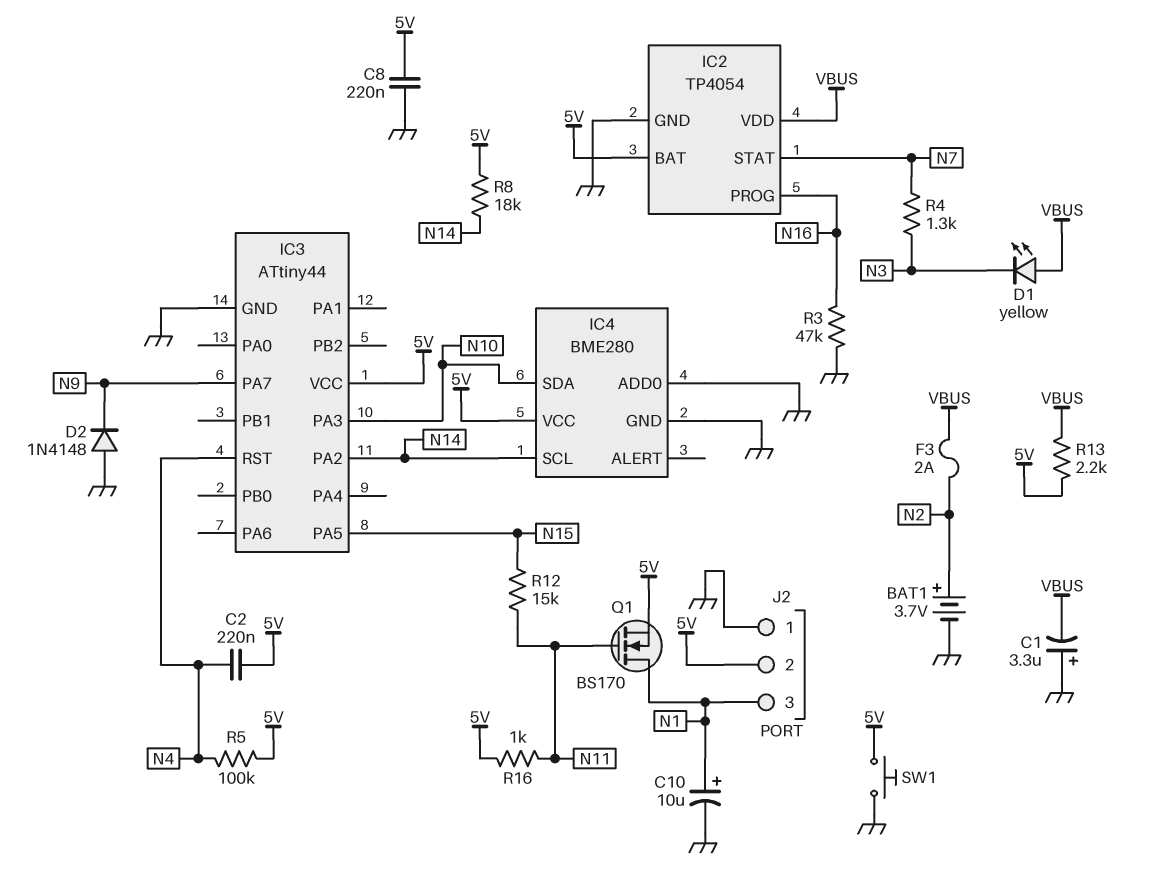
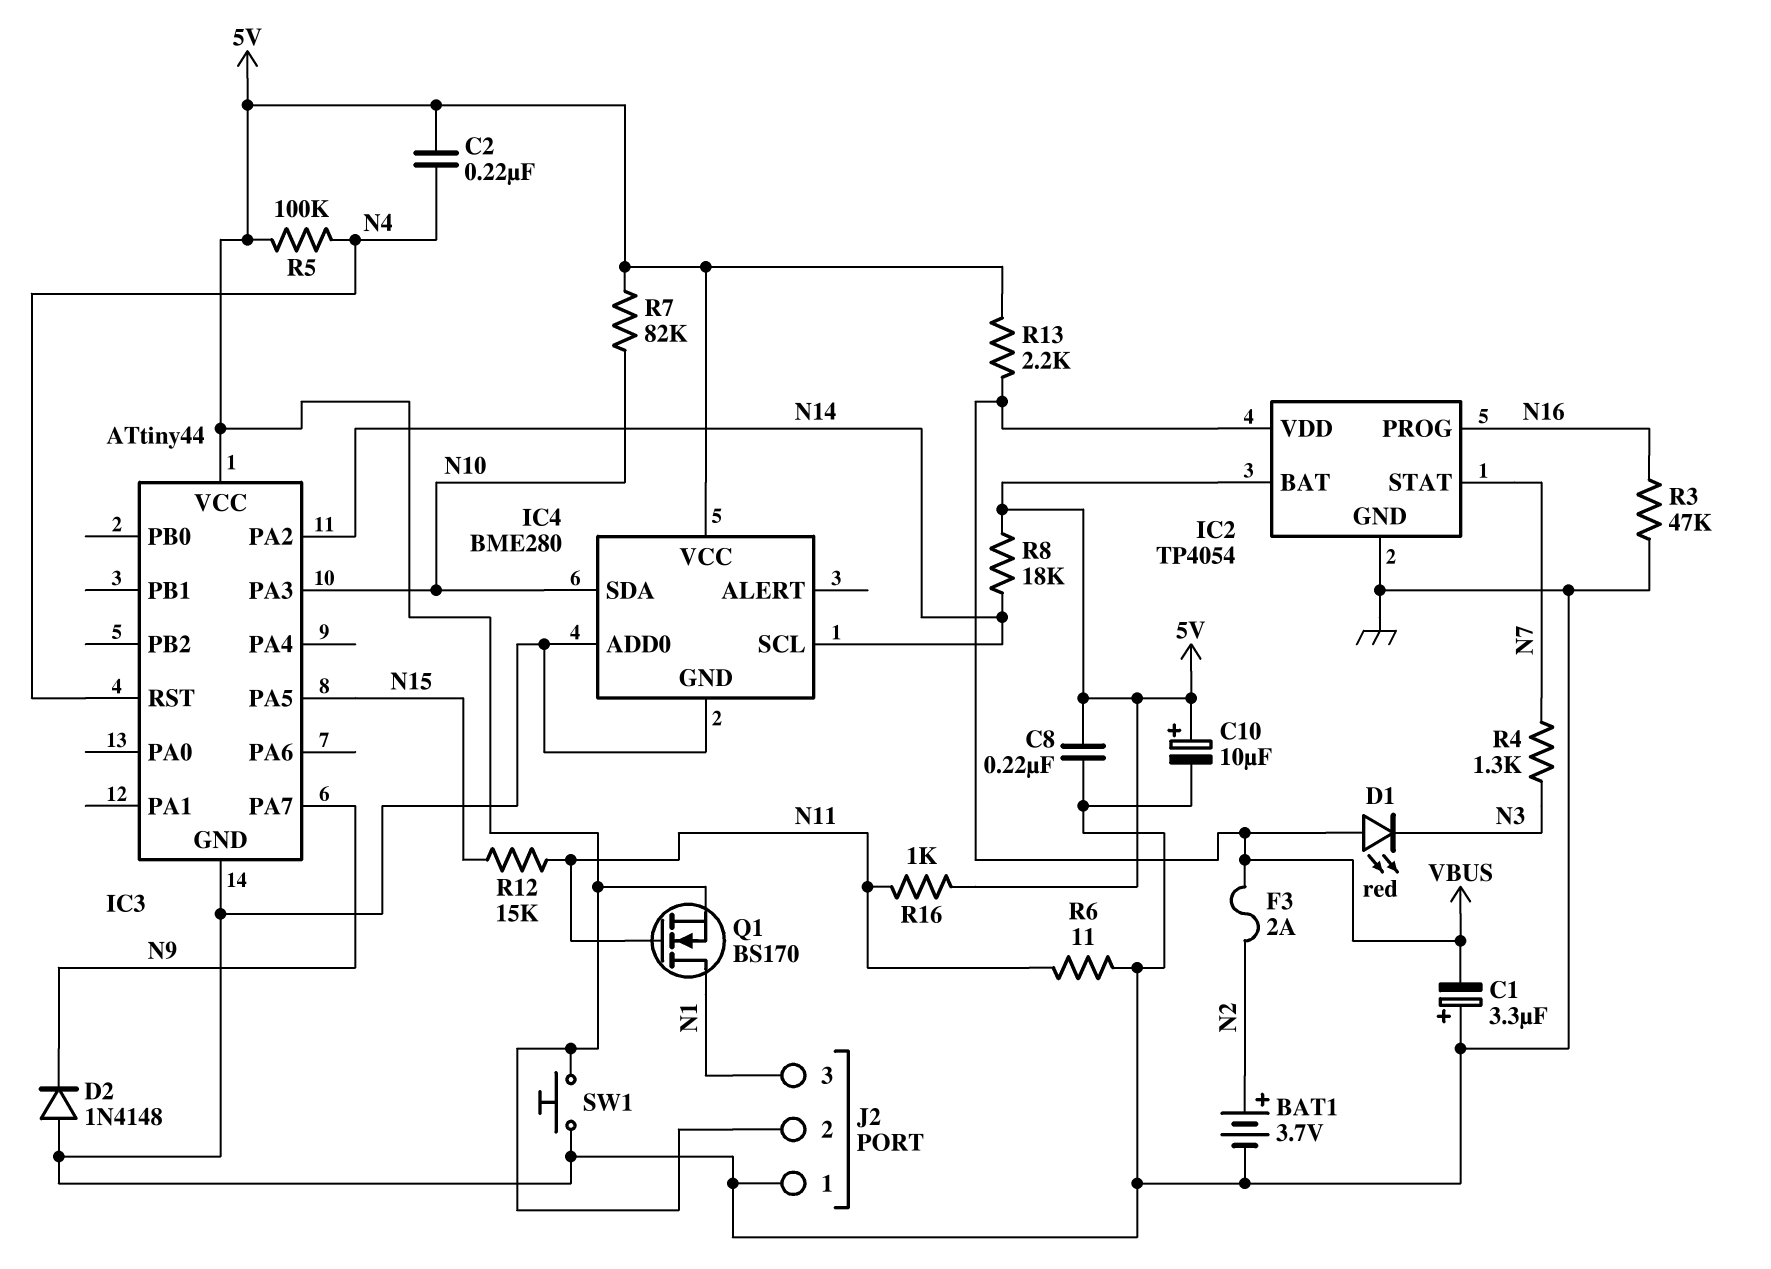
C10: 10uF (plus N1, minus GND) -> 10uF (plus 5V, minus GND)
D1: LED yellow (A VBUS, K N3) -> LED red (A VBUS, K N3)
R6: none -> 11 (GND, N11)
R7: none -> 82k (5V, N10)

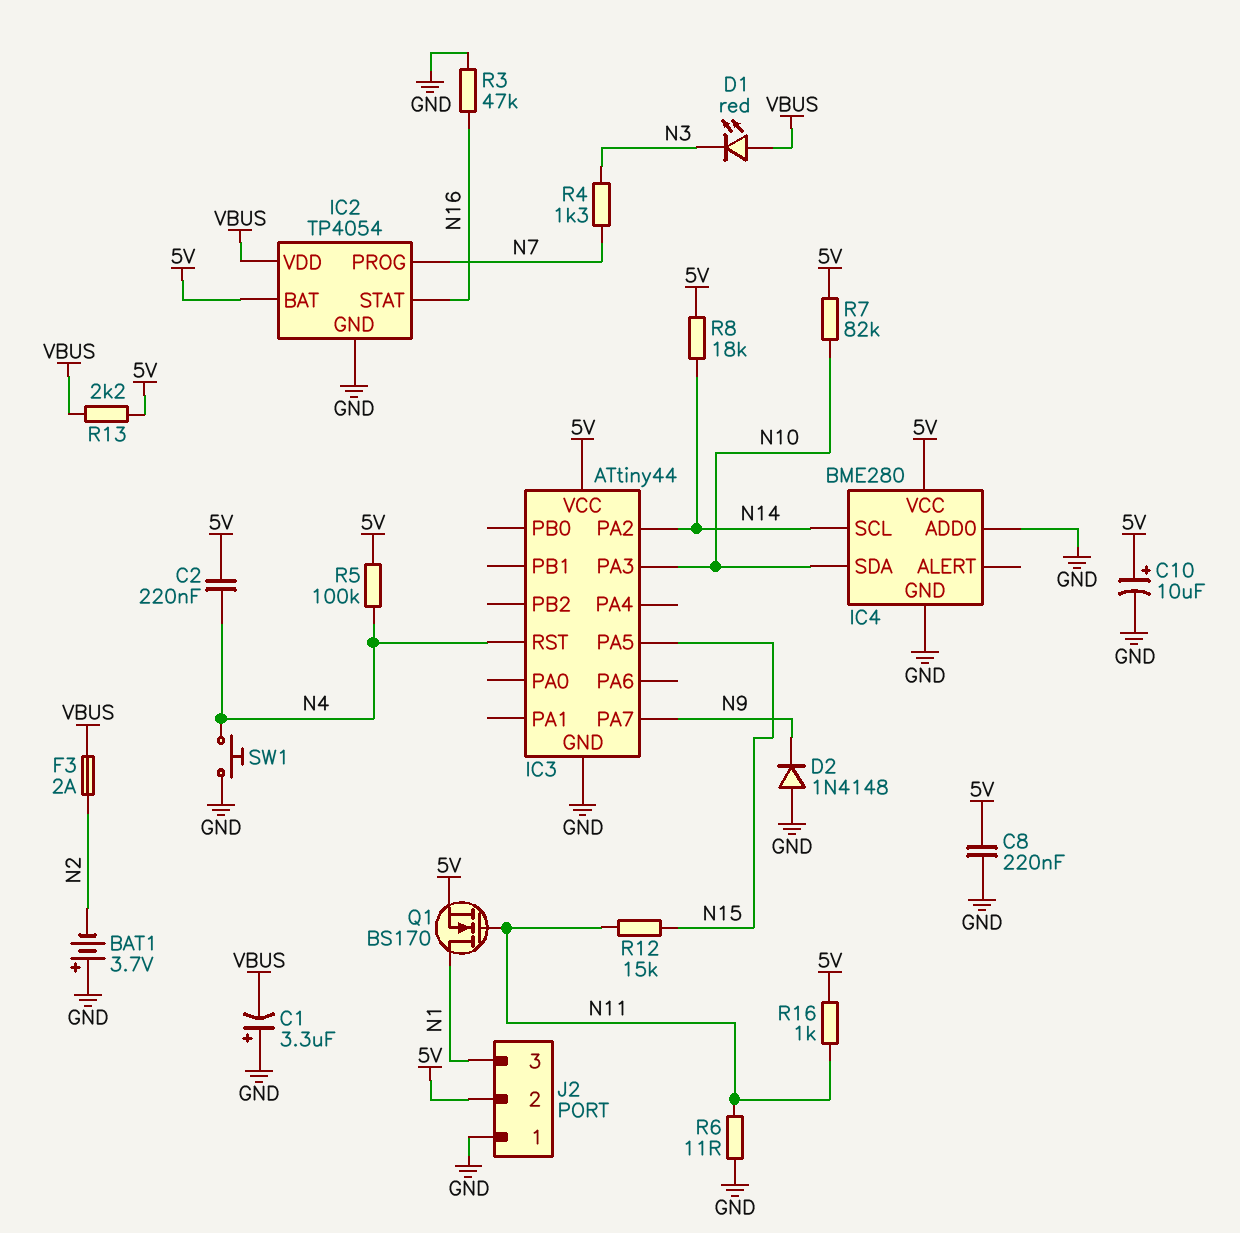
BAT1: 3.7V (plus N2, minus GND) -> 3.7V (plus GND, minus N2)
IC2 pin PROG: N16 -> N7
IC2 pin STAT: N7 -> N16
SW1: button (5V, GND) -> button (GND, N4)

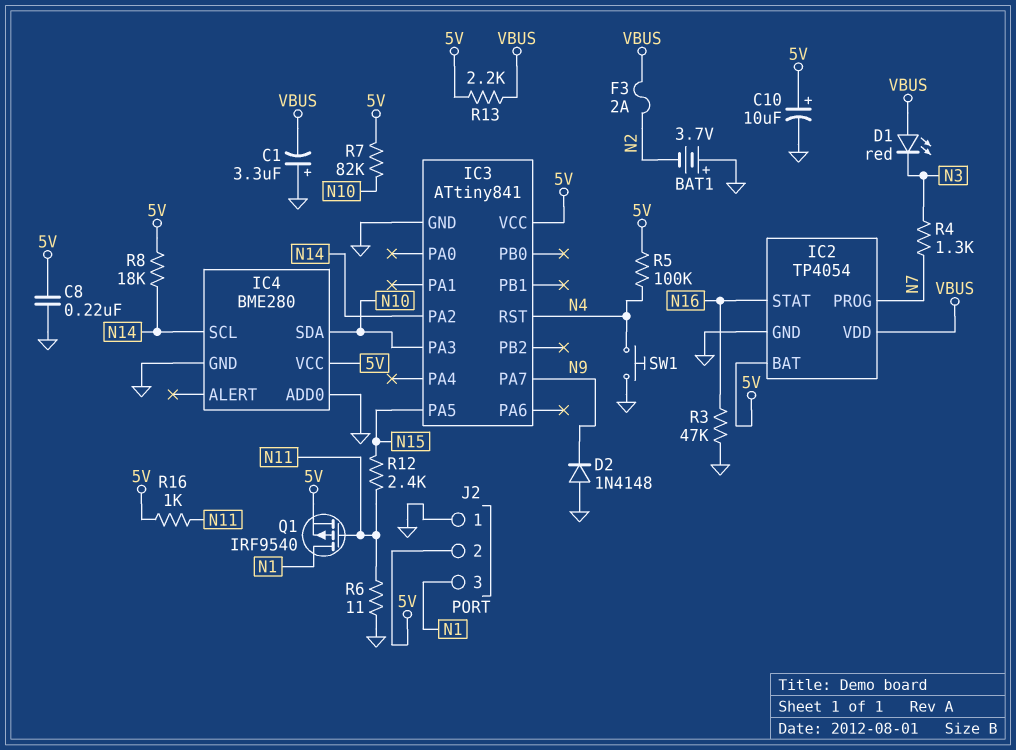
C2: 220nF (5V, N4) -> none
IC3: ATtiny44 -> ATtiny841
Q1: NMOS BS170 (G N11, D N1, S 5V) -> PMOS IRF9540 (G N11, D N1, S 5V)
R12: 15k (N11, N15) -> 2.4k (N11, N15)

